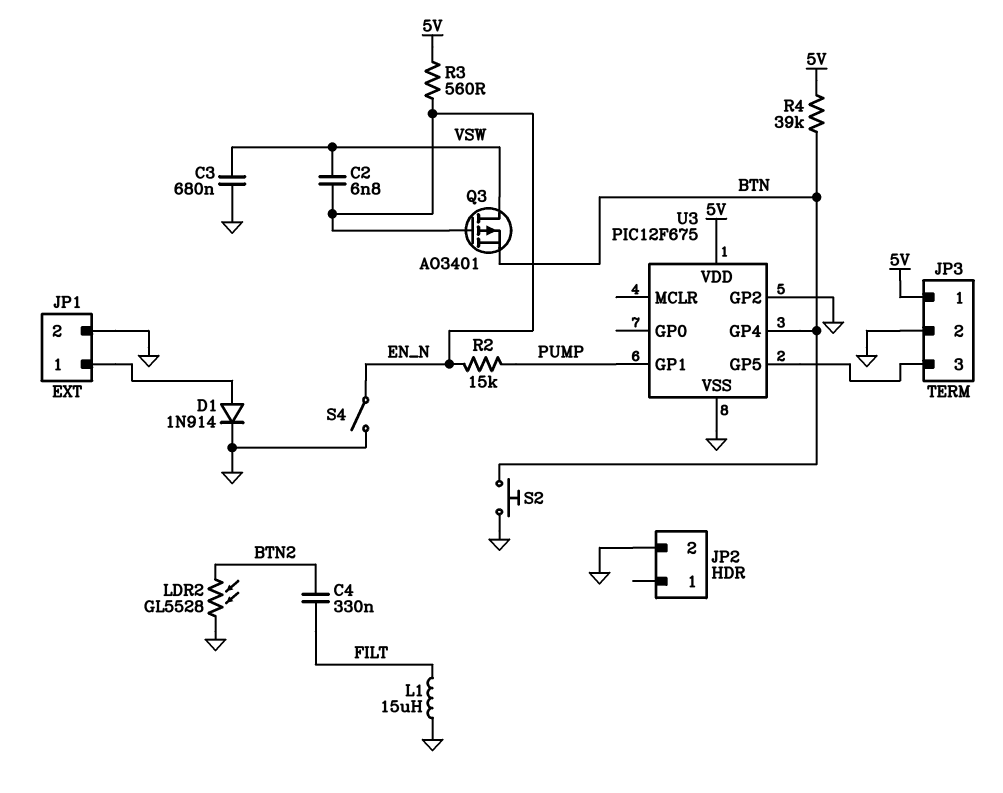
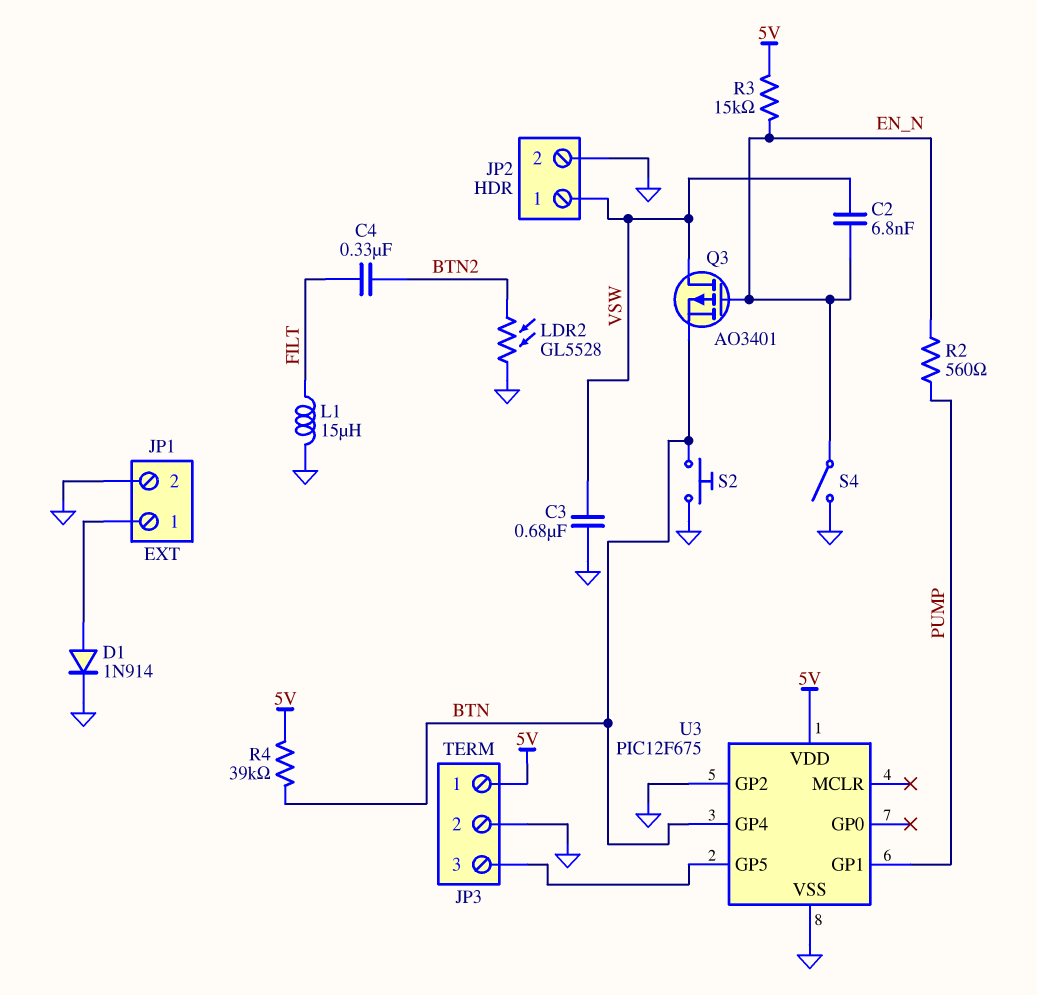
JP2 pin 1: none -> VSW
R2: 15k (EN_N, PUMP) -> 560 (EN_N, PUMP)
R3: 560 (5V, EN_N) -> 15k (5V, EN_N)

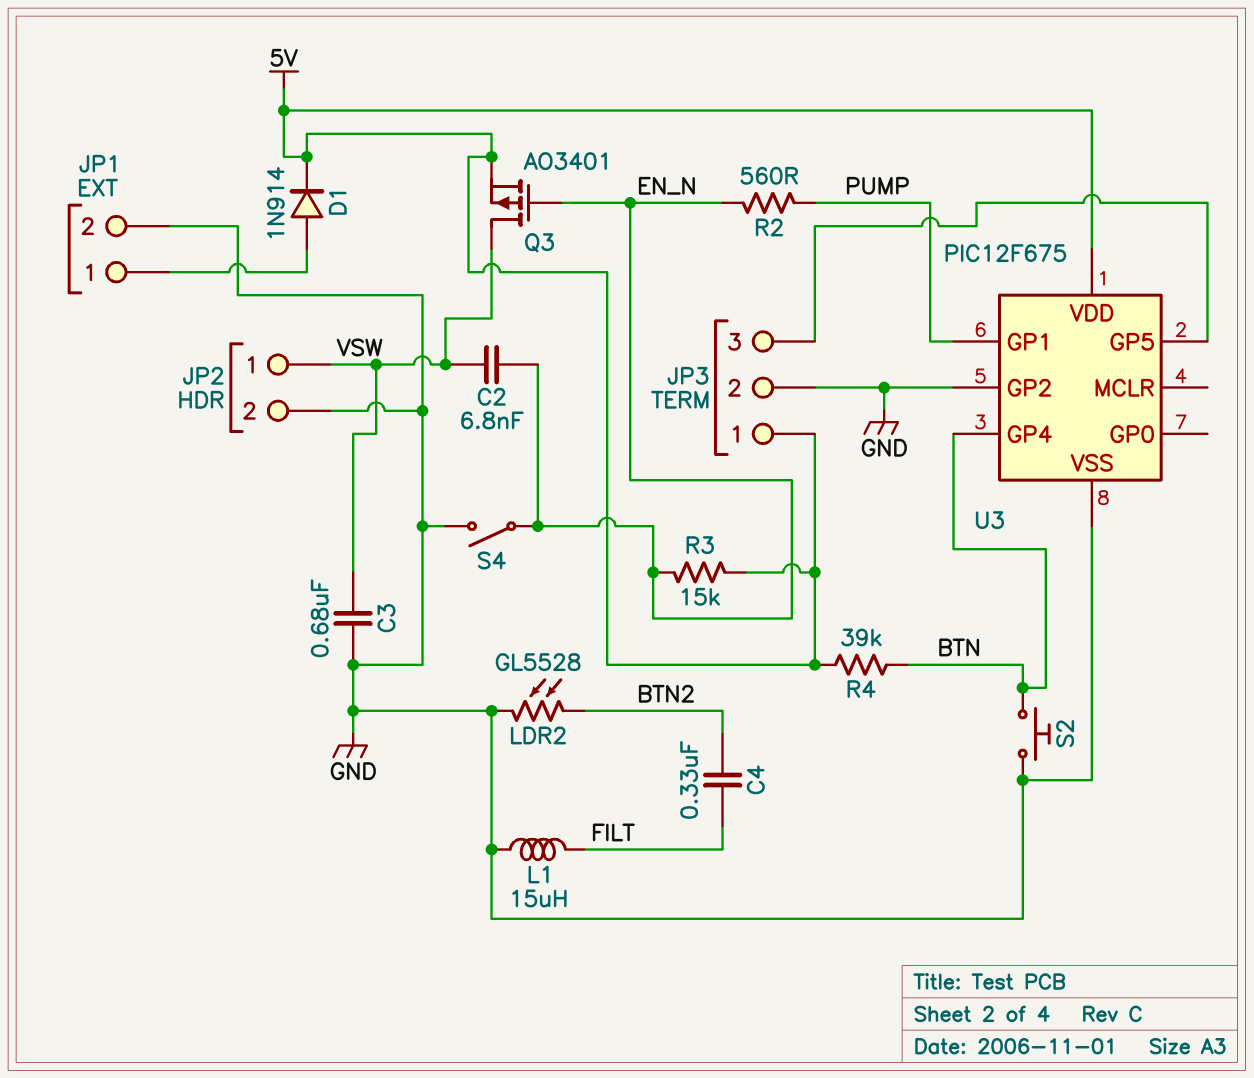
D1: diode 1N914 (A JP1/1, K GND) -> diode 1N914 (A JP1/1, K 5V)
Q3: PMOS AO3401 (G EN_N, D VSW, S BTN) -> PMOS AO3401 (G EN_N, D VSW, S 5V)

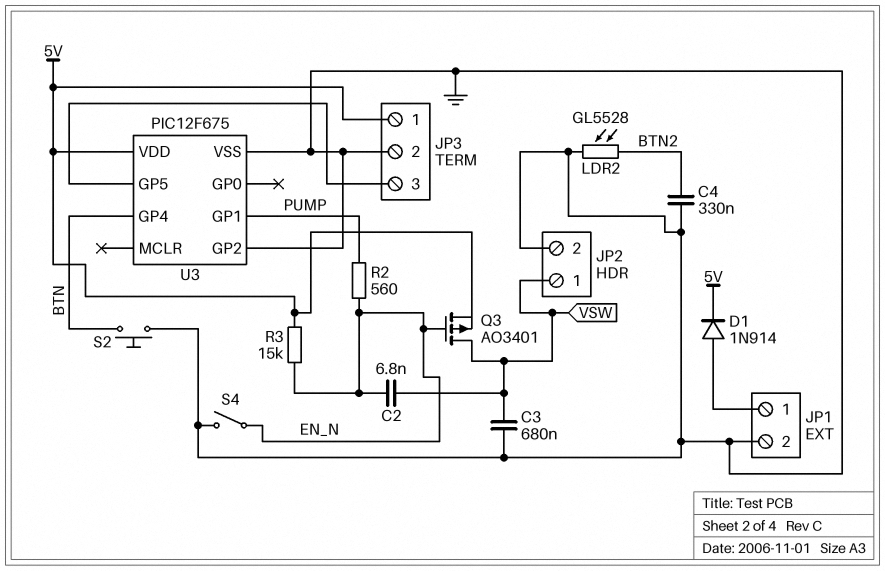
C4: 330nF (BTN2, FILT) -> 330nF (BTN2, GND)
L1: 15uH (FILT, GND) -> none
R4: 39k (5V, BTN) -> none

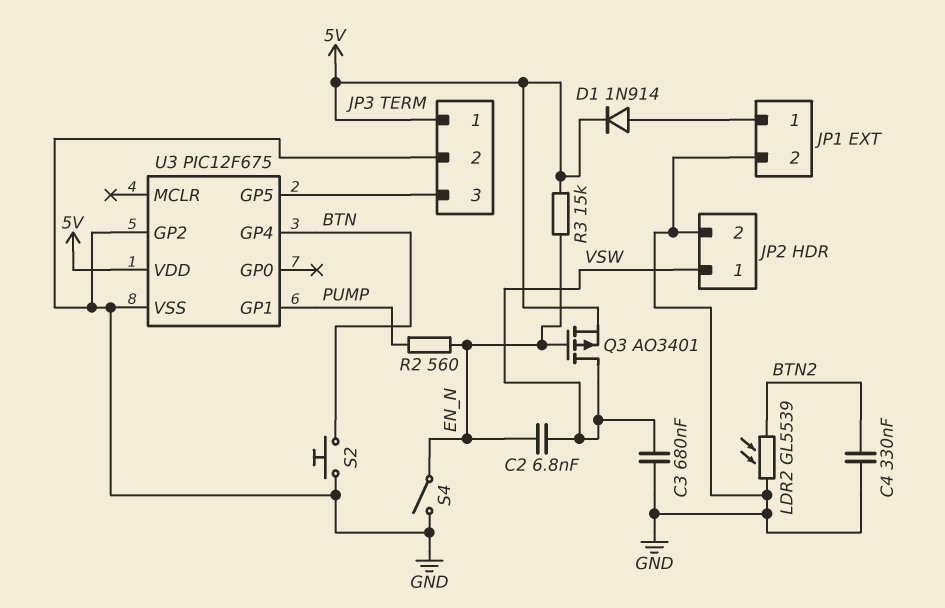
LDR2: GL5528 (BTN2, GND) -> GL5539 (BTN2, GND)

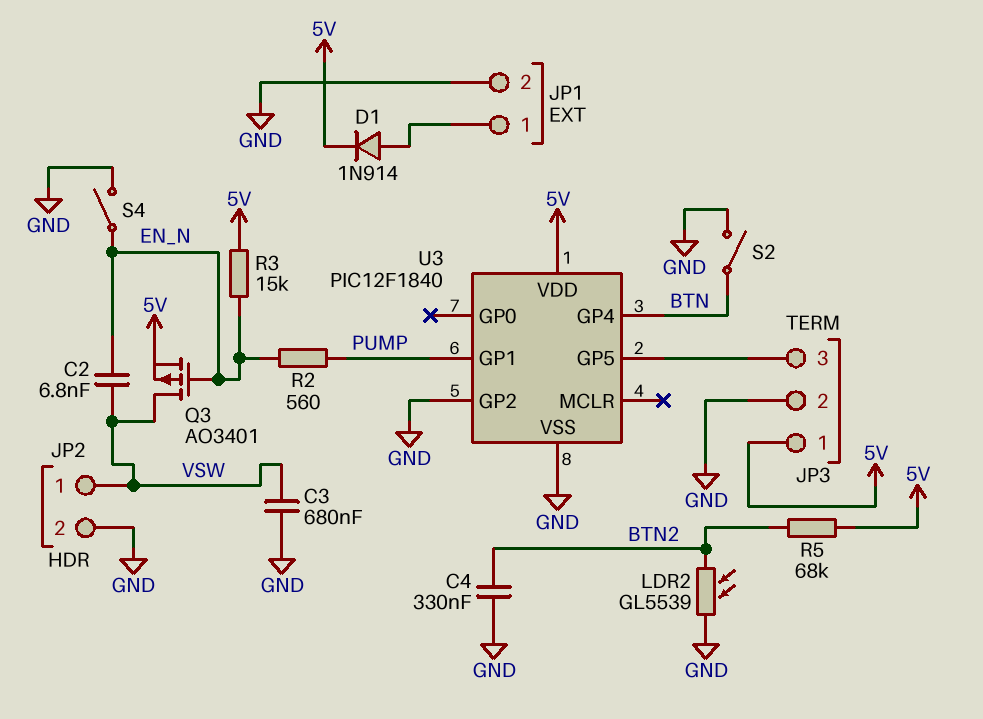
R5: none -> 68k (5V, BTN2)
S2: button (BTN, GND) -> switch (BTN, GND)
U3: PIC12F675 -> PIC12F1840

